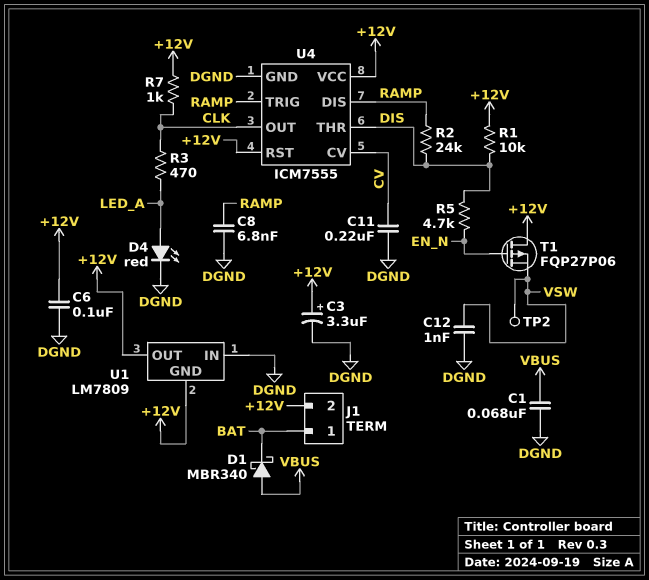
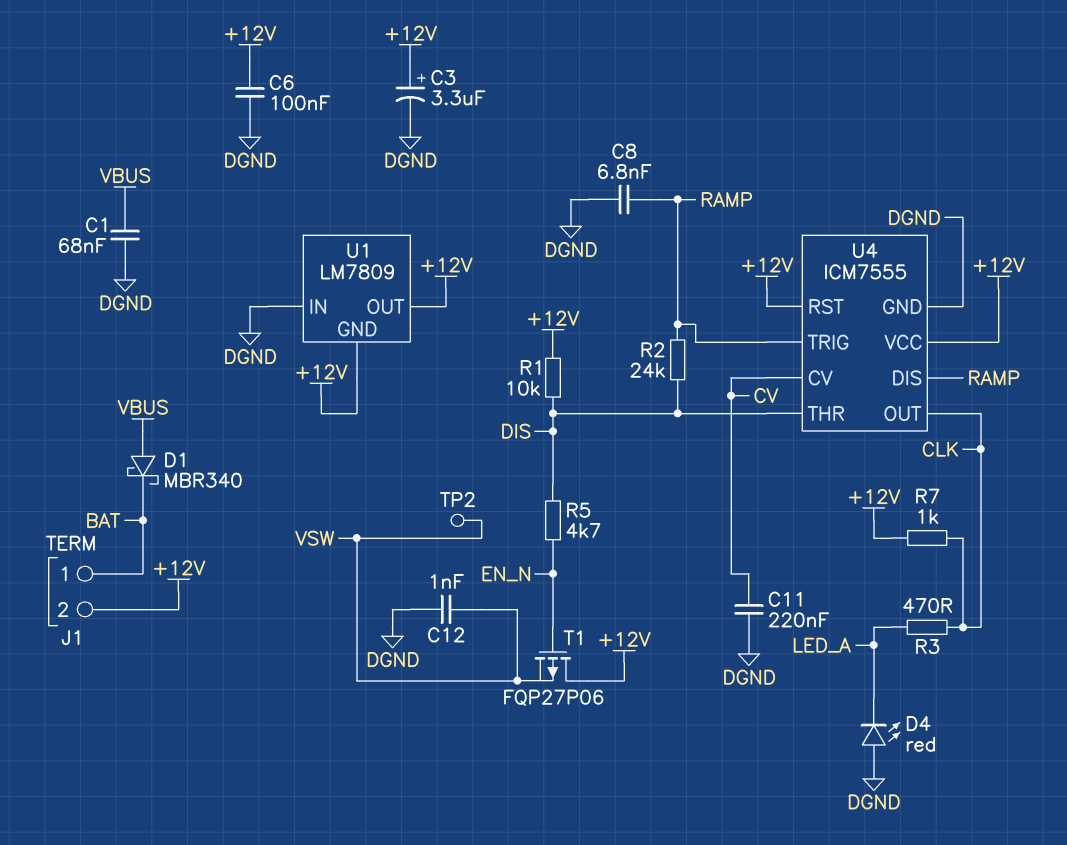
D4: LED red (A LED_A, K DGND) -> LED red (A DGND, K LED_A)

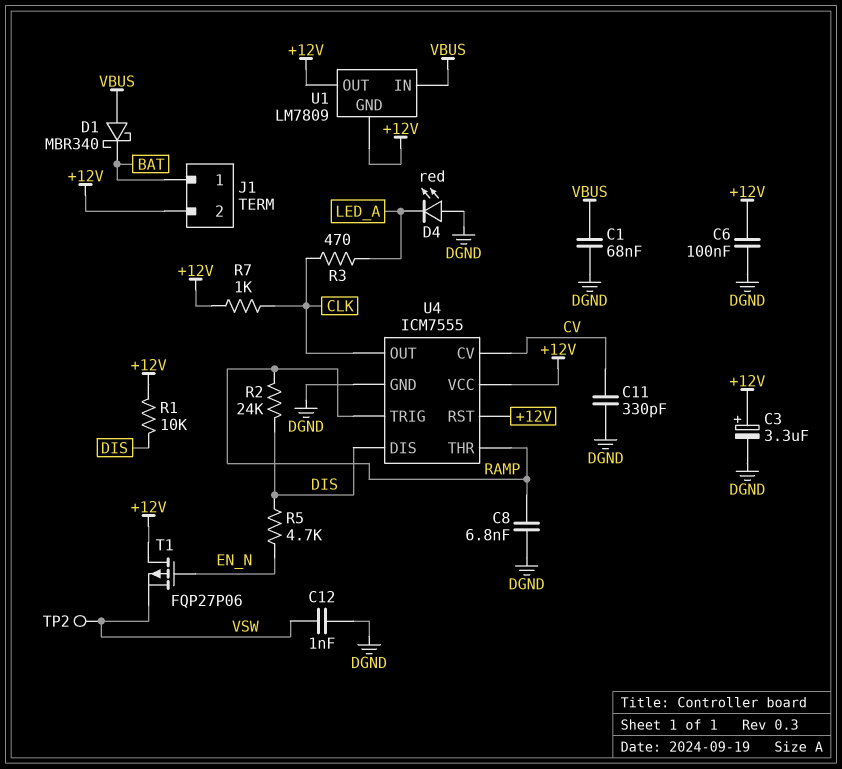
C11: 220nF (CV, DGND) -> 330pF (CV, DGND)
U1 pin IN: DGND -> VBUS
U4 pin DIS: RAMP -> DIS
U4 pin THR: DIS -> RAMP

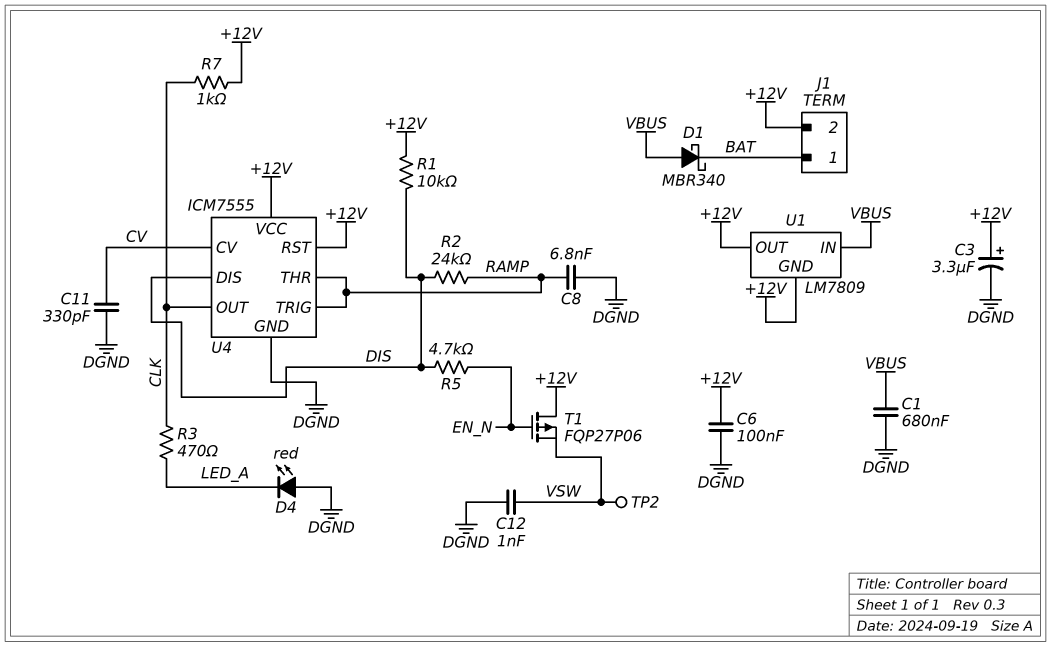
C1: 68nF (DGND, VBUS) -> 680nF (DGND, VBUS)

